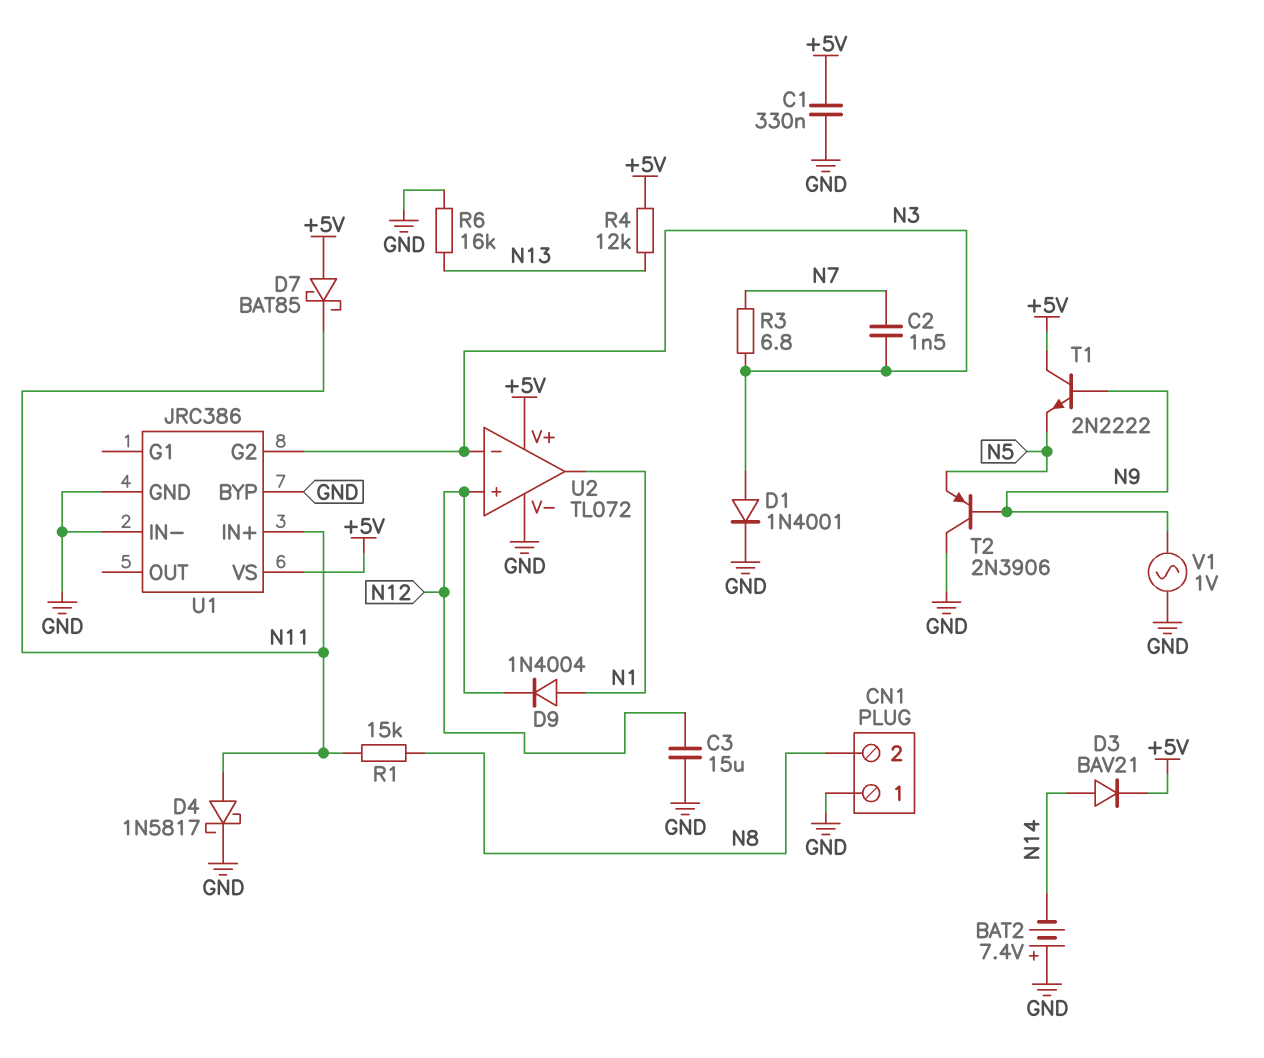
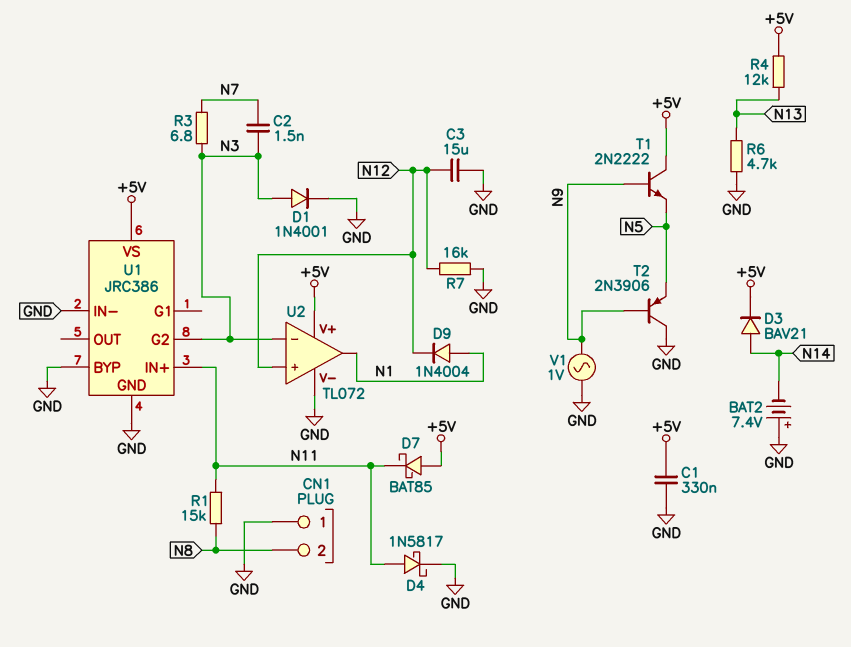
R6: 16k (GND, N13) -> 4.7k (GND, N13)
R7: none -> 16k (GND, N12)

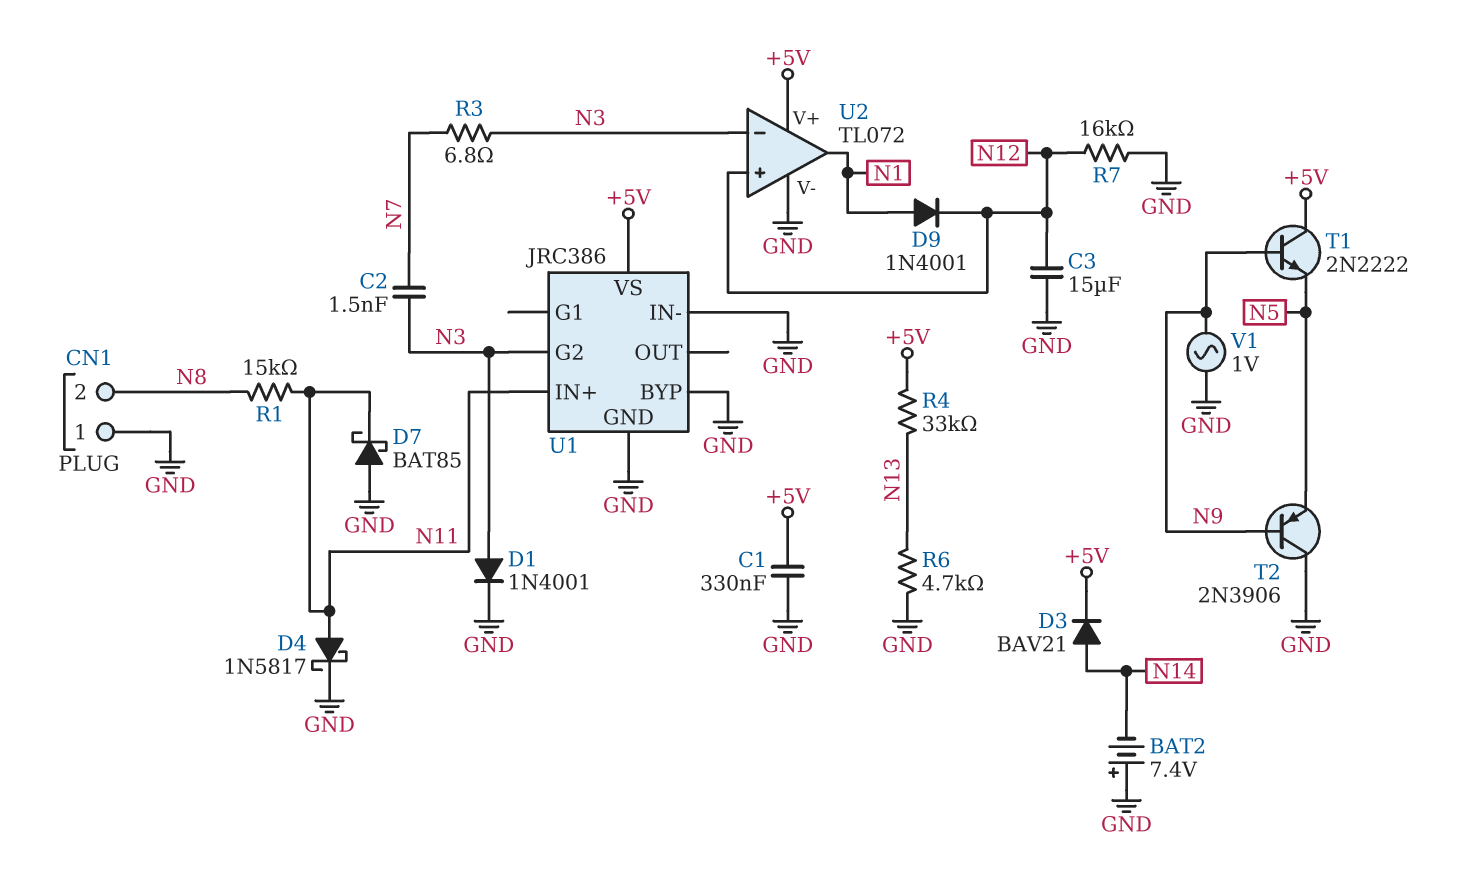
D7: schottky BAT85 (A +5V, K N11) -> schottky BAT85 (A GND, K N11)
D9: diode 1N4004 (A N1, K N12) -> diode 1N4001 (A N1, K N12)
R4: 12k (+5V, N13) -> 33k (+5V, N13)

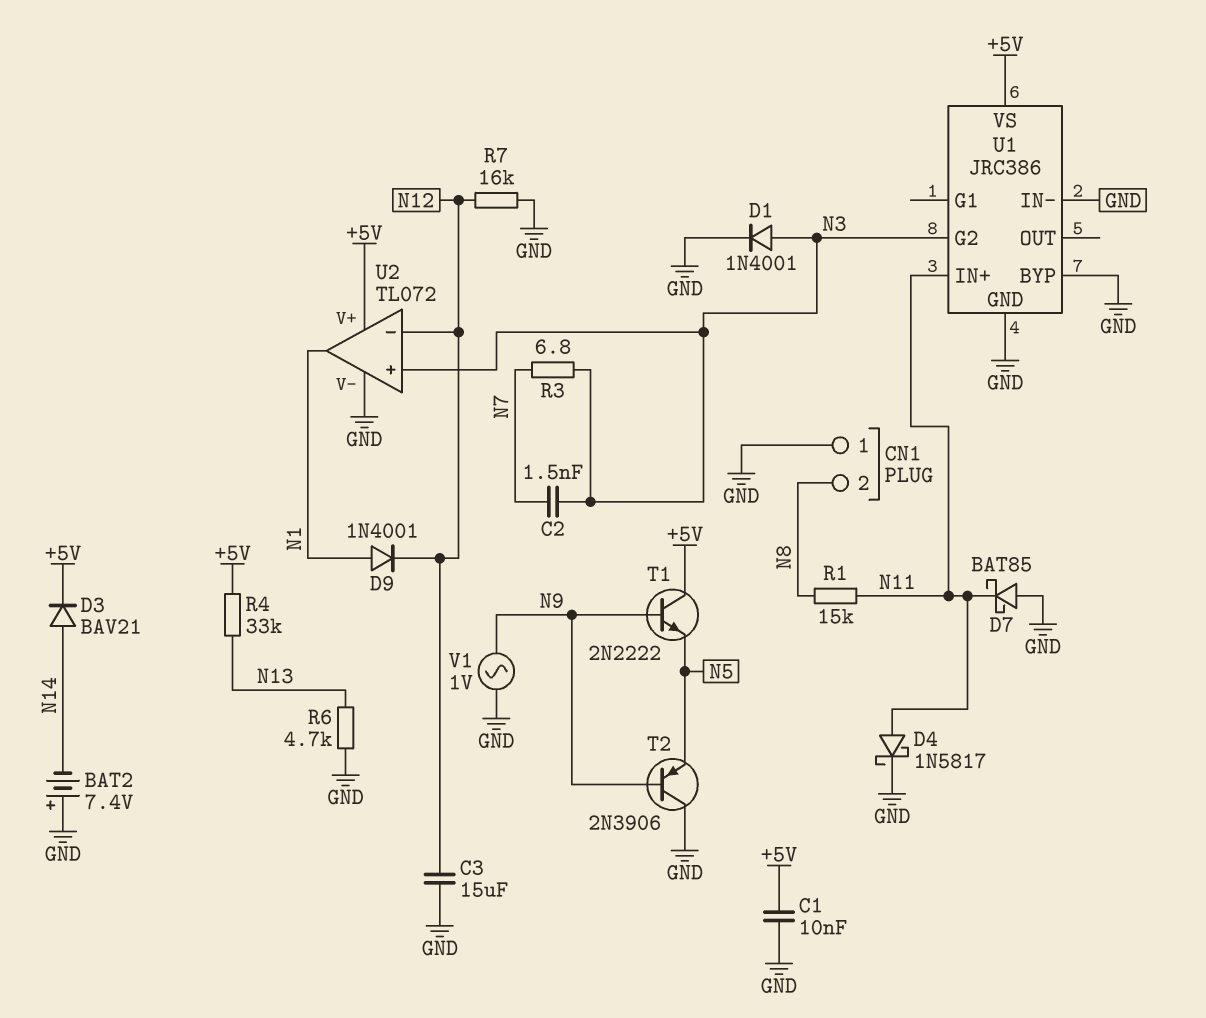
C1: 330nF (+5V, GND) -> 10nF (+5V, GND)
U2 pin in+: N12 -> N3
U2 pin in-: N3 -> N12

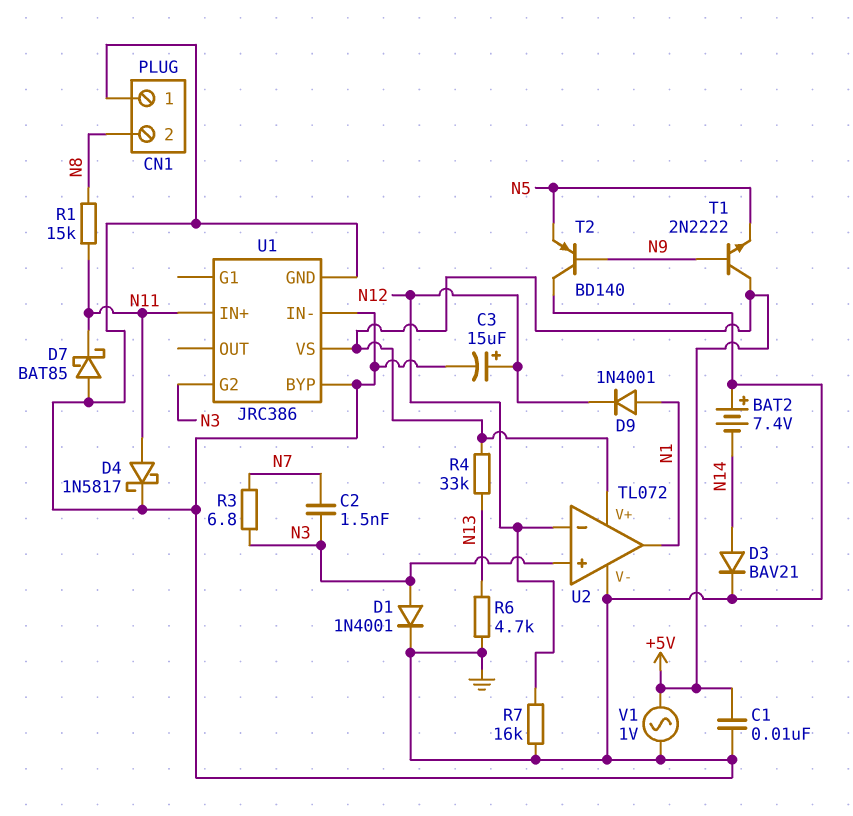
C3: 15uF (GND, N12) -> 15uF (plus N12, minus GND)
D3: diode BAV21 (A N14, K +5V) -> diode BAV21 (A N14, K GND)
T2: PNP 2N3906 (B N9, C GND, E N5) -> PNP BD140 (B N9, C GND, E N5)
V1: AC 1V (GND, N9) -> AC 1V (+5V, GND)

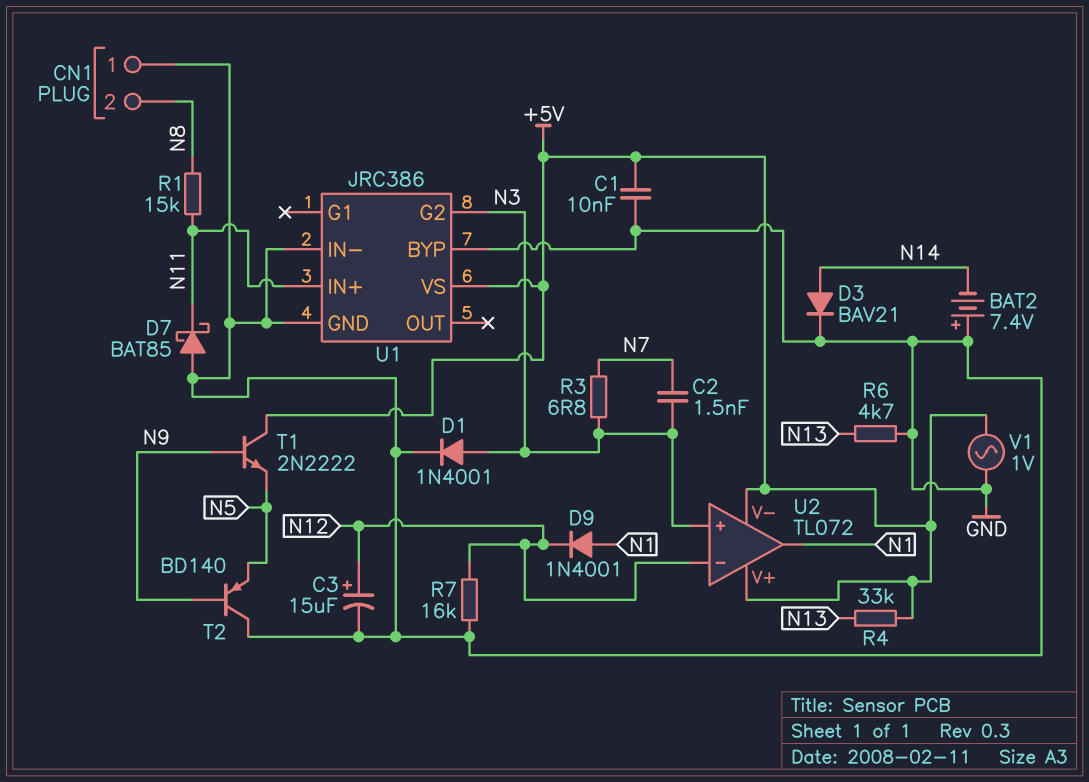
D4: schottky 1N5817 (A N11, K GND) -> none
U2 pin V-: GND -> +5V

